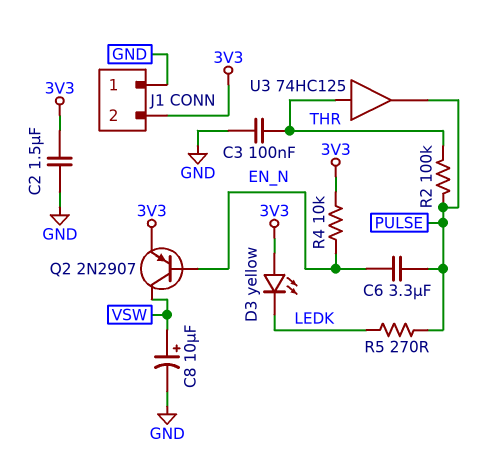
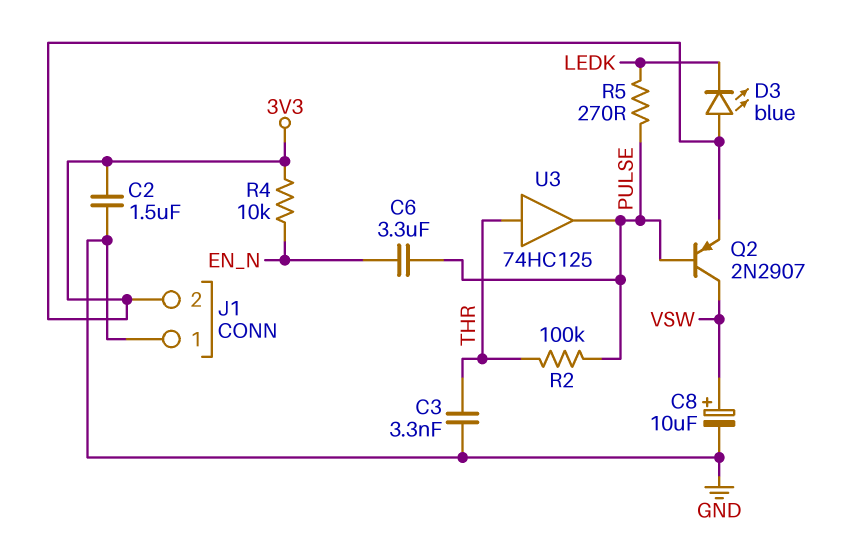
C3: 100nF (GND, THR) -> 3.3nF (GND, THR)
D3: LED yellow (A 3V3, K LEDK) -> LED blue (A 3V3, K LEDK)
Q2: PNP 2N2907 (B EN_N, C VSW, E 3V3) -> PNP 2N2907 (B PULSE, C VSW, E 3V3)

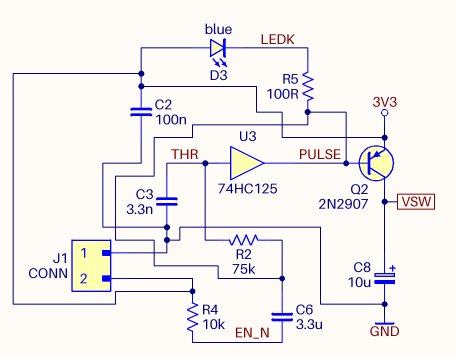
C2: 1.5uF (3V3, GND) -> 100nF (3V3, GND)
R2: 100k (PULSE, THR) -> 75k (PULSE, THR)
R5: 270 (LEDK, PULSE) -> 100 (LEDK, PULSE)

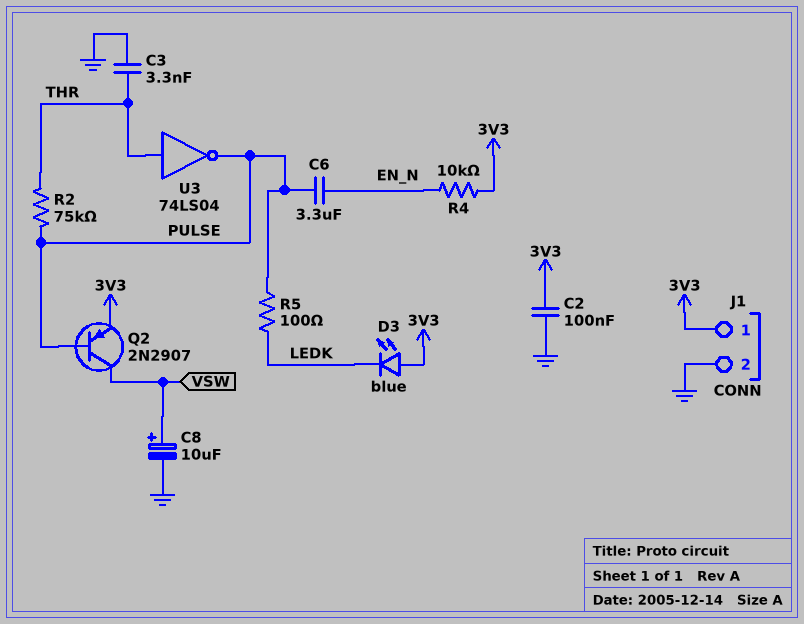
J1 pin 1: GND -> 3V3
J1 pin 2: 3V3 -> GND
U3: buffer 74HC125 (in THR, out PULSE) -> NOT 74LS04 (in THR, out PULSE)

